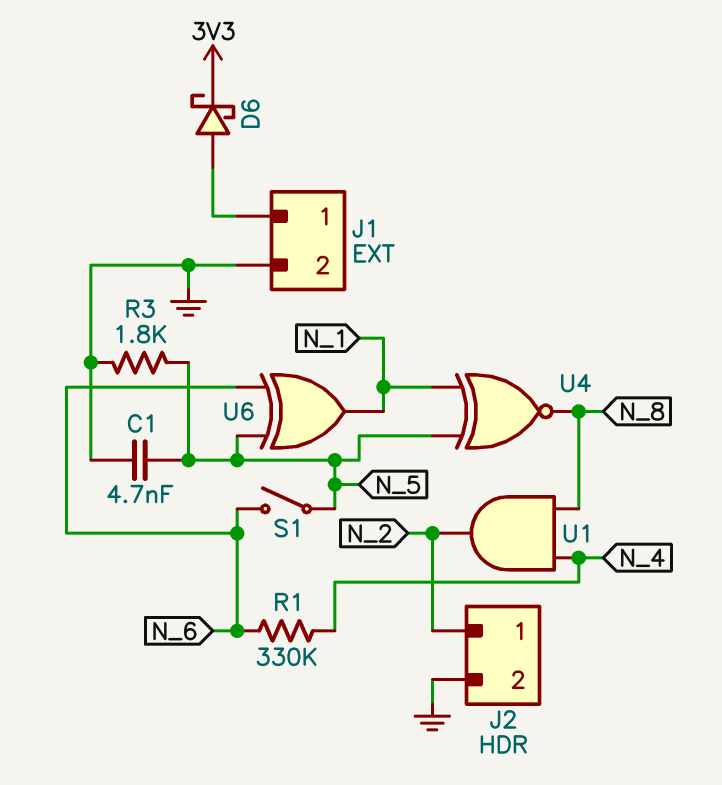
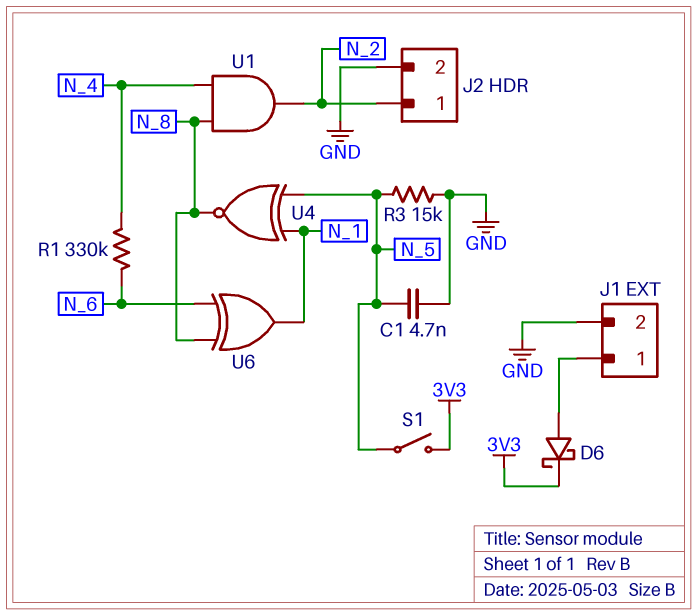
R3: 1.8k (GND, N_5) -> 15k (GND, N_5)
S1: switch (N_5, N_6) -> switch (3V3, N_5)
U6: XOR (in N_5, in N_6, out N_1) -> XOR (in N_6, in N_8, out N_1)

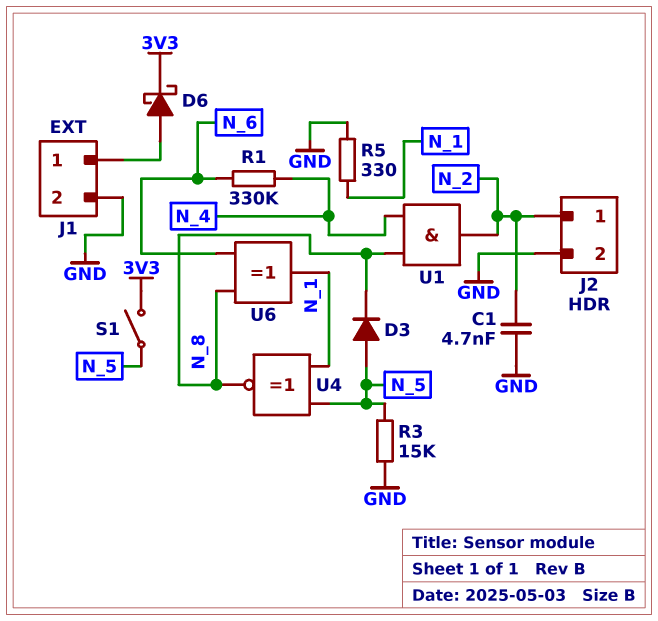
C1: 4.7nF (GND, N_5) -> 4.7nF (GND, N_2)
D3: none -> diode (A N_5, K N_8)
R5: none -> 330 (GND, N_1)

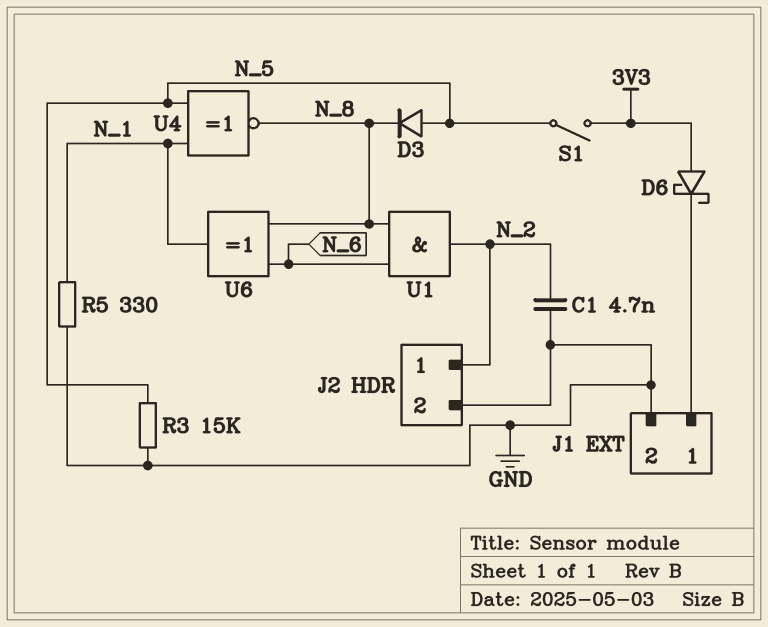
D6: schottky (A J1/1, K 3V3) -> schottky (A 3V3, K J1/1)
R1: 330k (N_4, N_6) -> none
U1: AND (in N_4, in N_8, out N_2) -> AND (in N_6, in N_8, out N_2)

